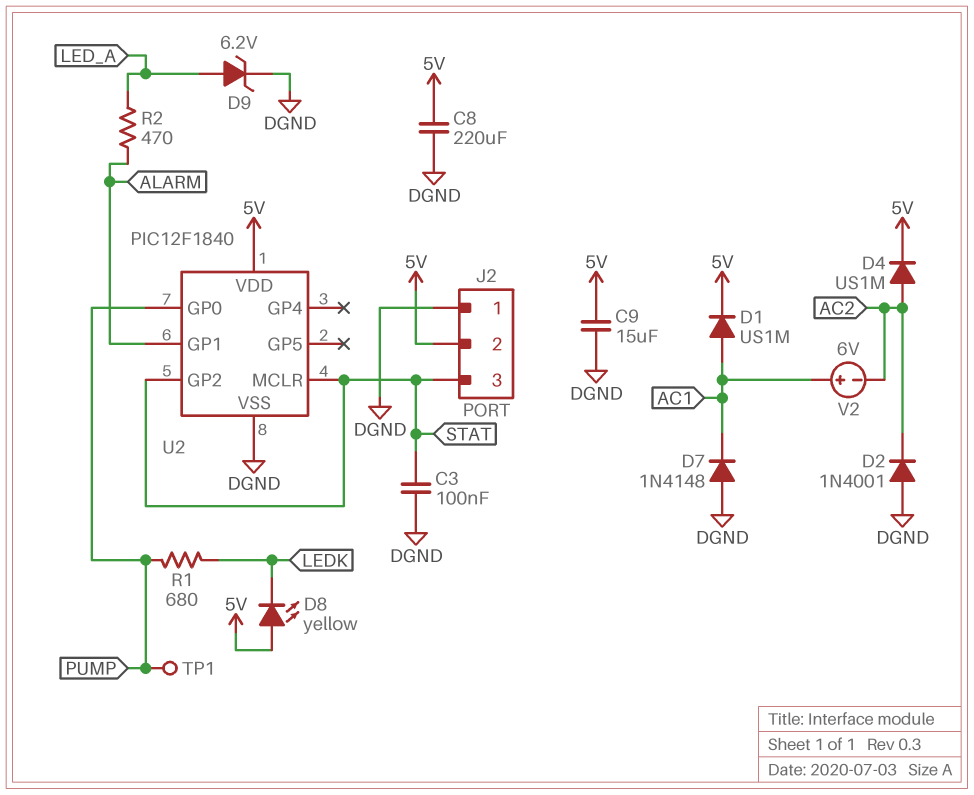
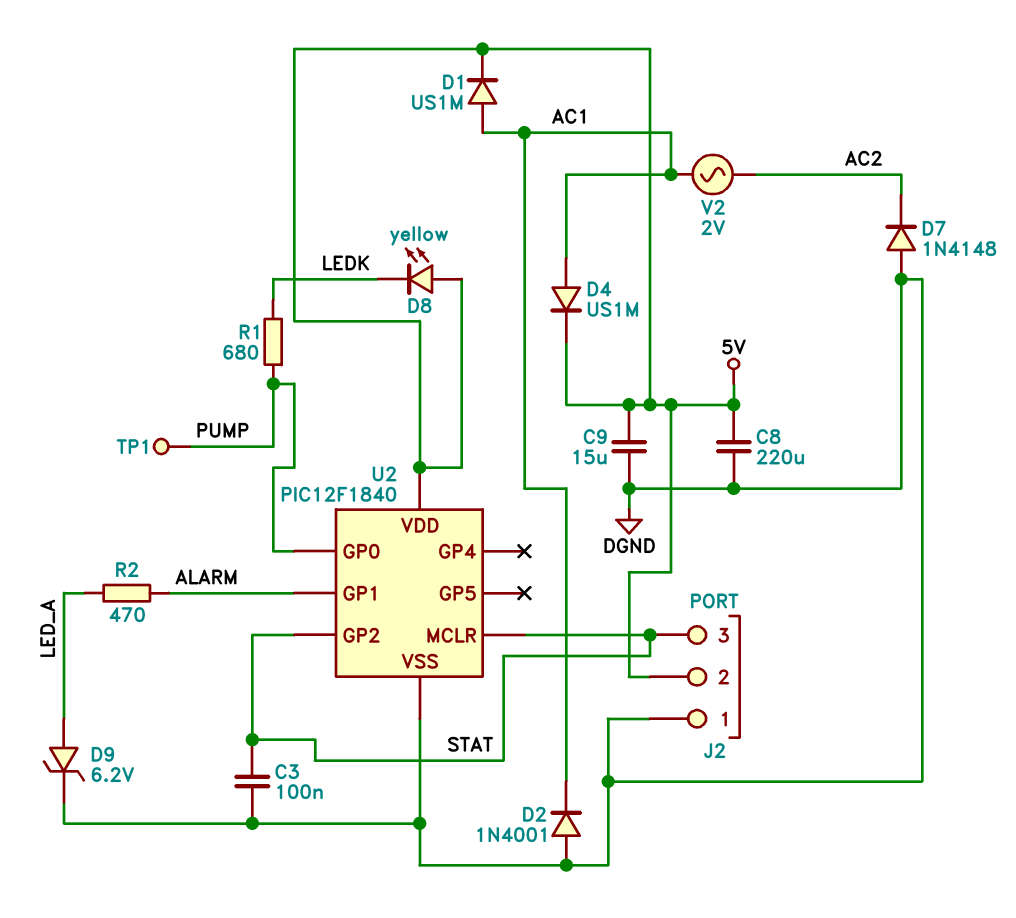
D2: diode 1N4001 (A DGND, K AC2) -> diode 1N4001 (A DGND, K AC1)
D4: diode US1M (A AC2, K 5V) -> diode US1M (A AC1, K 5V)
D7: diode 1N4148 (A DGND, K AC1) -> diode 1N4148 (A DGND, K AC2)
V2: 6V (plus AC1, minus AC2) -> AC 2V (AC1, AC2)

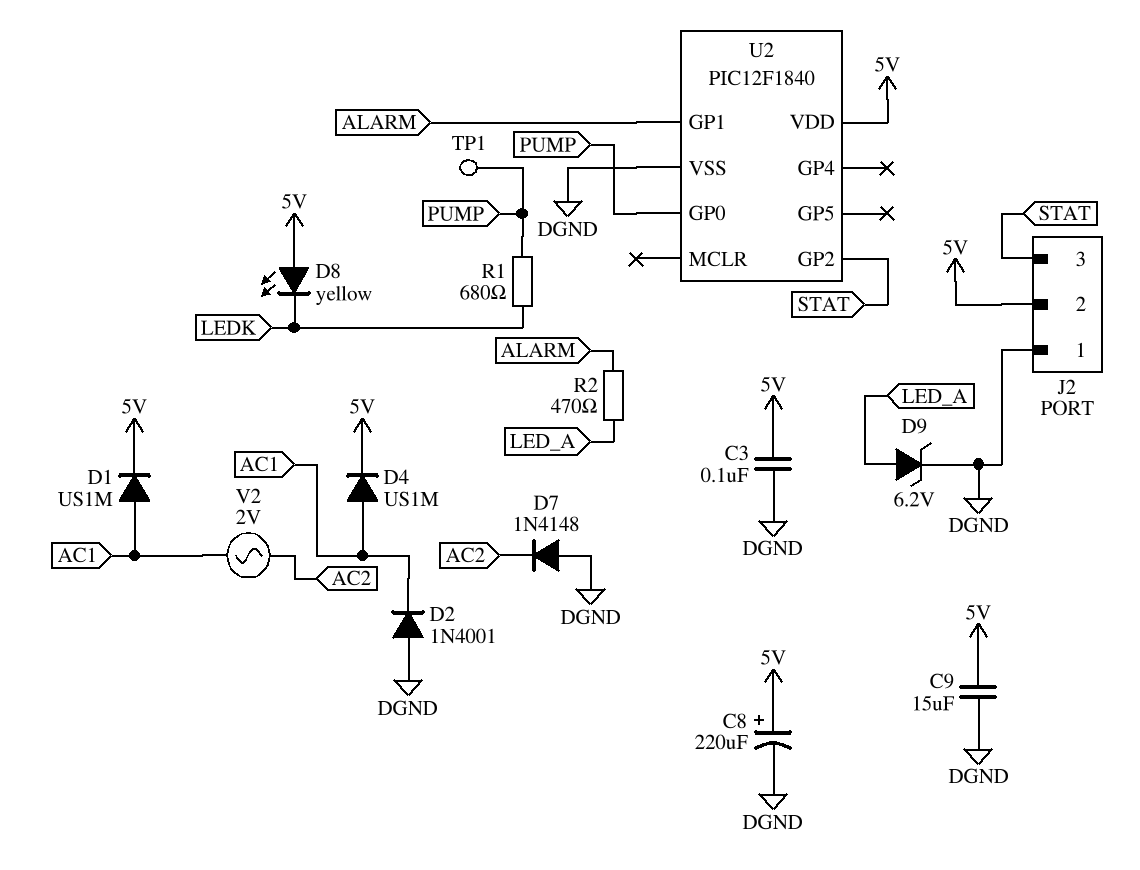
C3: 100nF (DGND, STAT) -> 100nF (5V, DGND)
C8: 220uF (5V, DGND) -> 220uF (plus 5V, minus DGND)
U2 pin MCLR: STAT -> none

